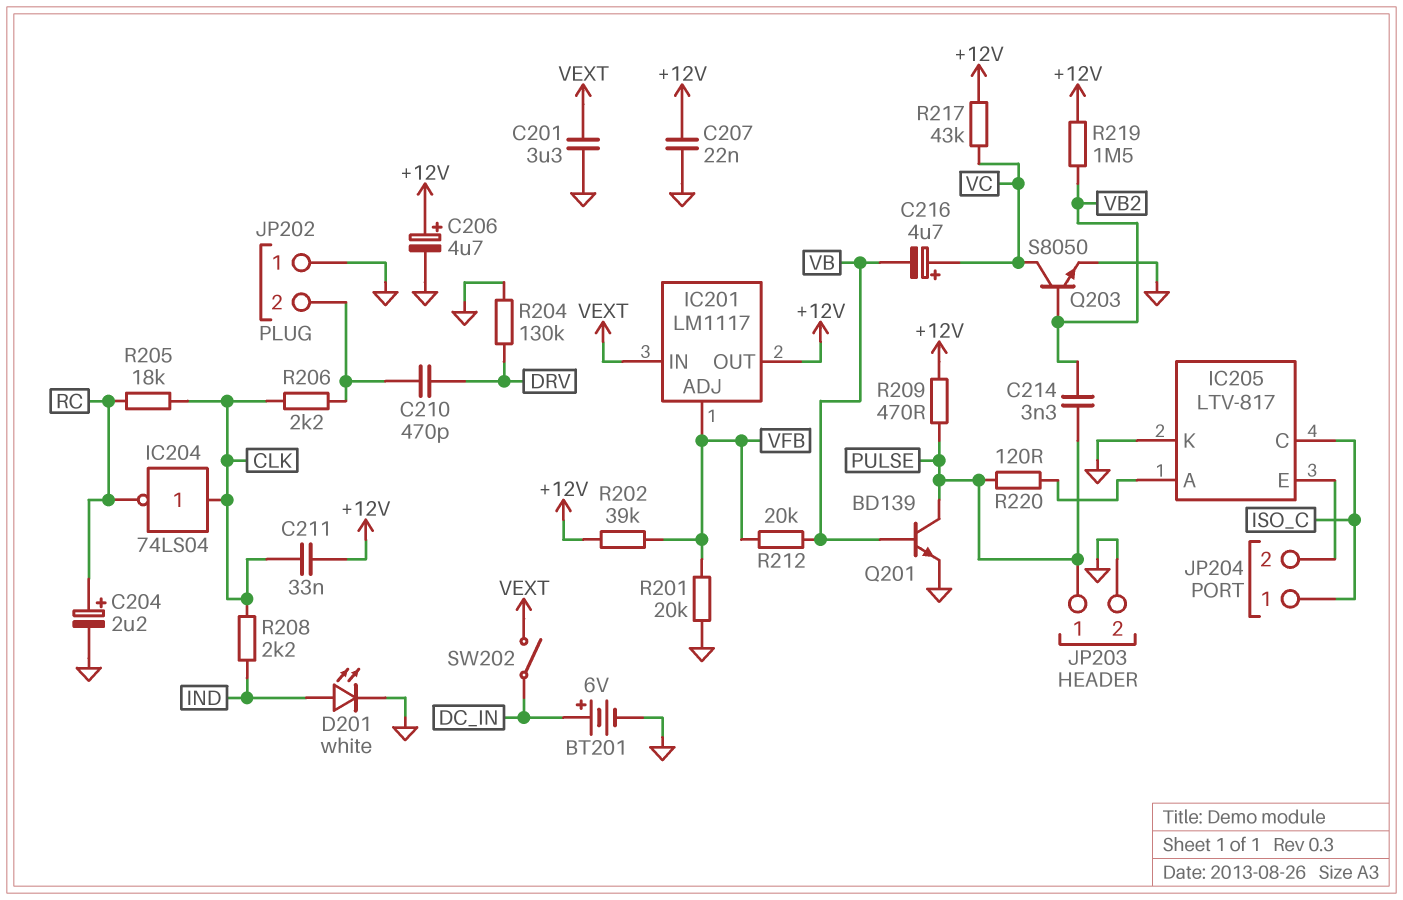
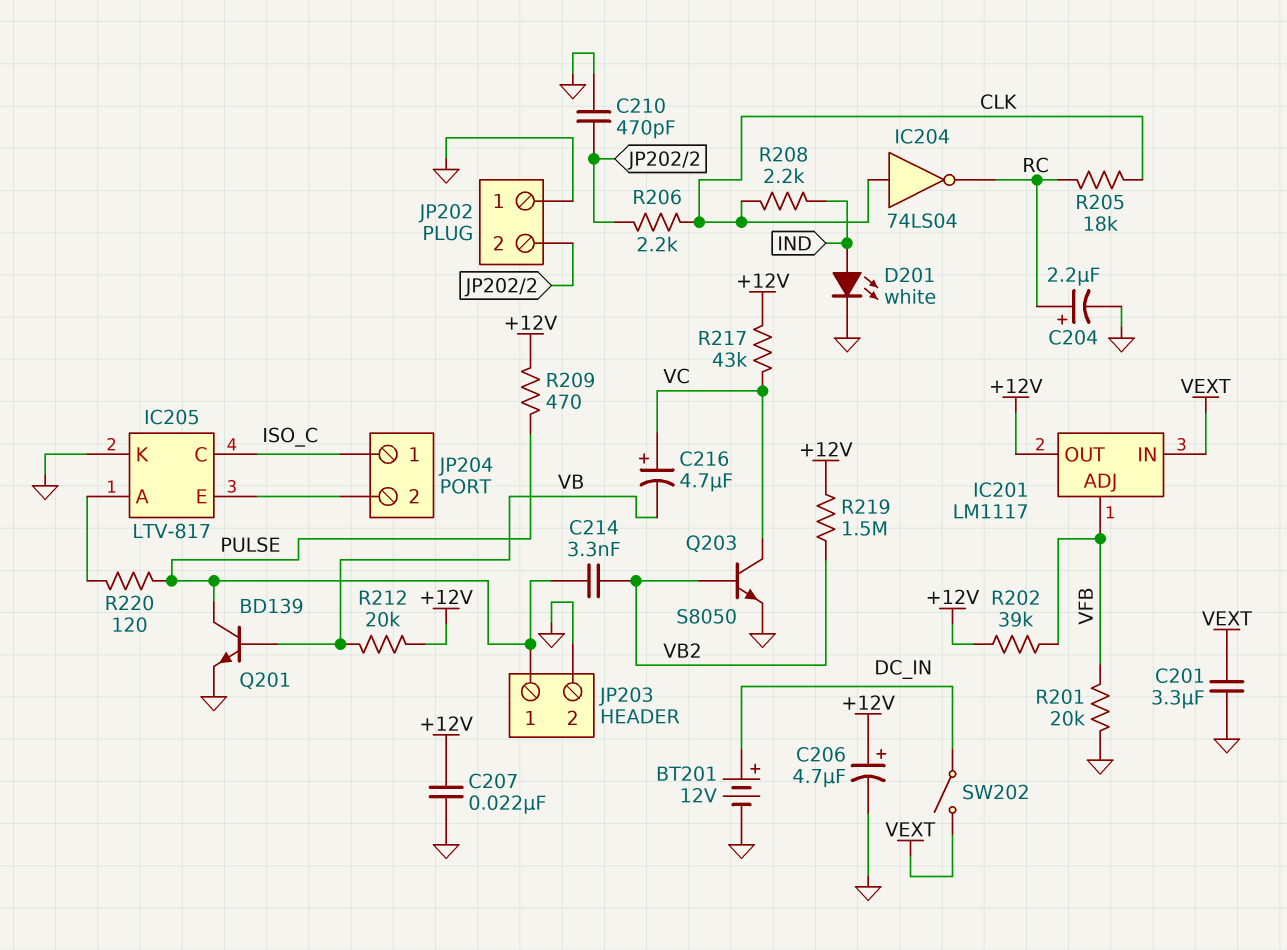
BT201: 6V (plus DC_IN, minus GND) -> 12V (plus DC_IN, minus GND)
C210: 470pF (DRV, JP202/2) -> 470pF (GND, JP202/2)
C211: 33nF (+12V, CLK) -> none
R204: 130k (DRV, GND) -> none
R212: 20k (VB, VFB) -> 20k (+12V, VB)

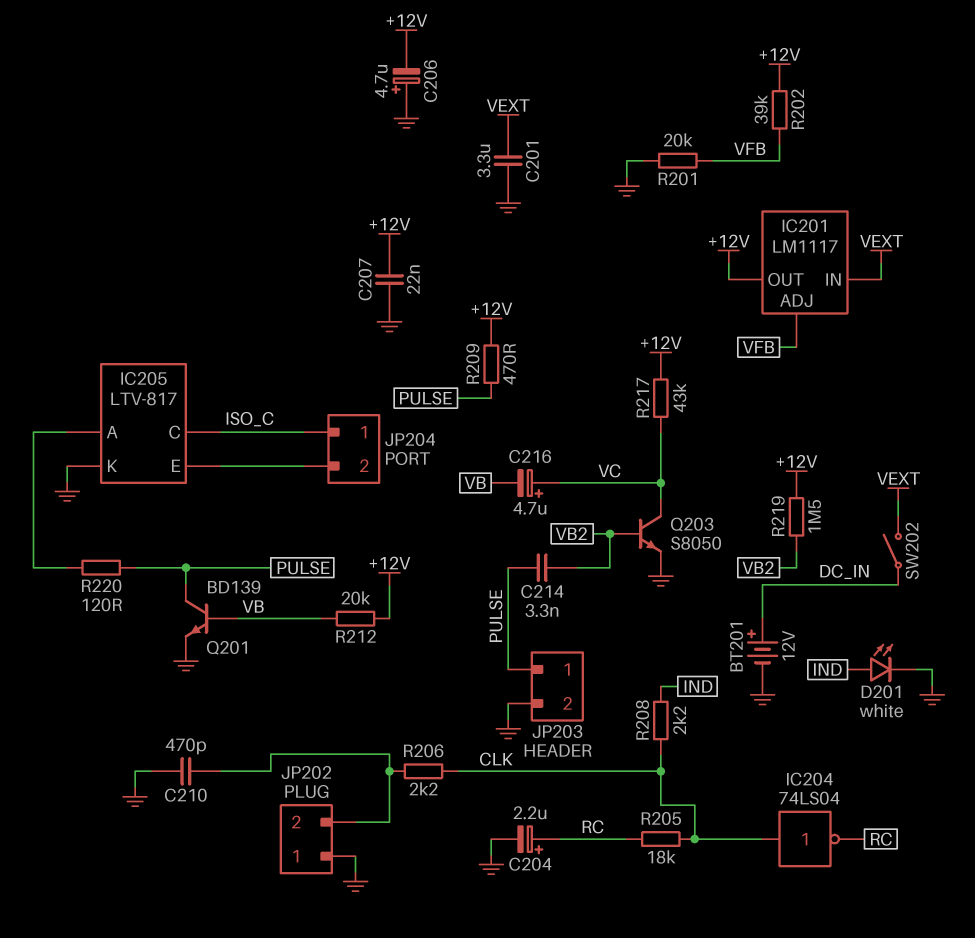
C206: 4.7uF (plus +12V, minus GND) -> 4.7uF (plus GND, minus +12V)

